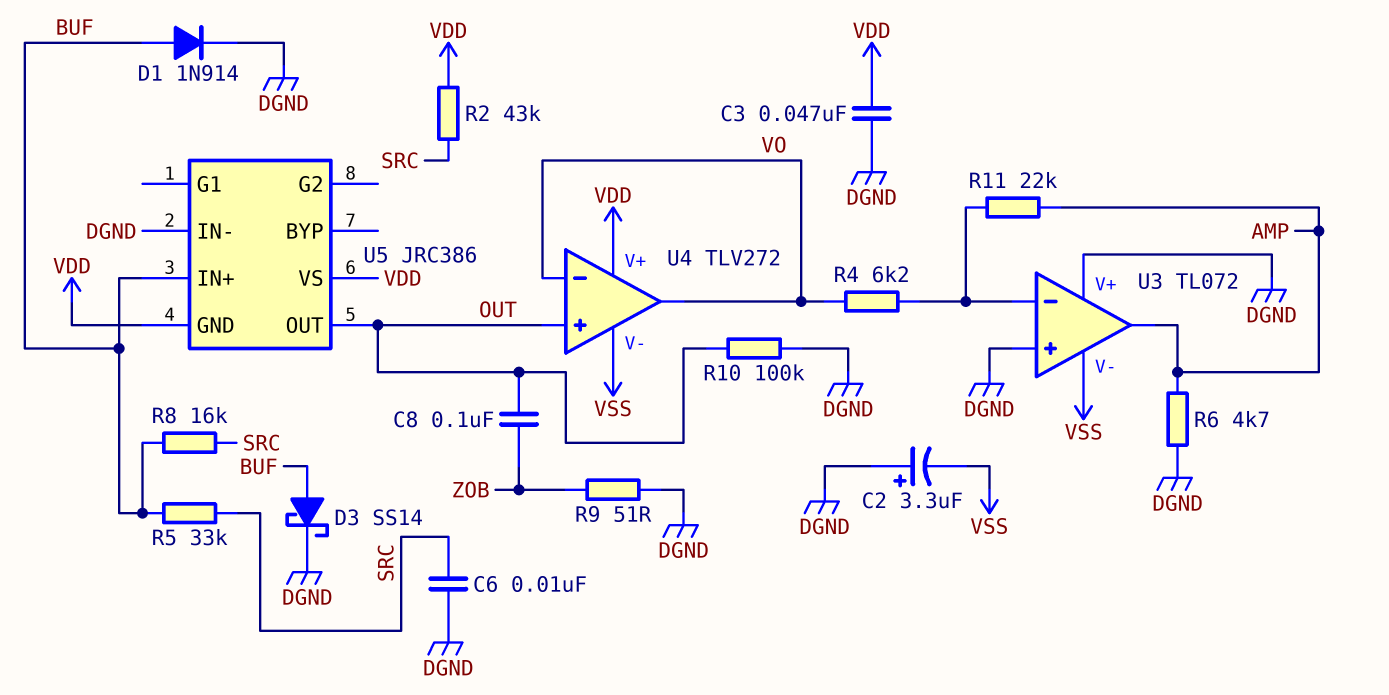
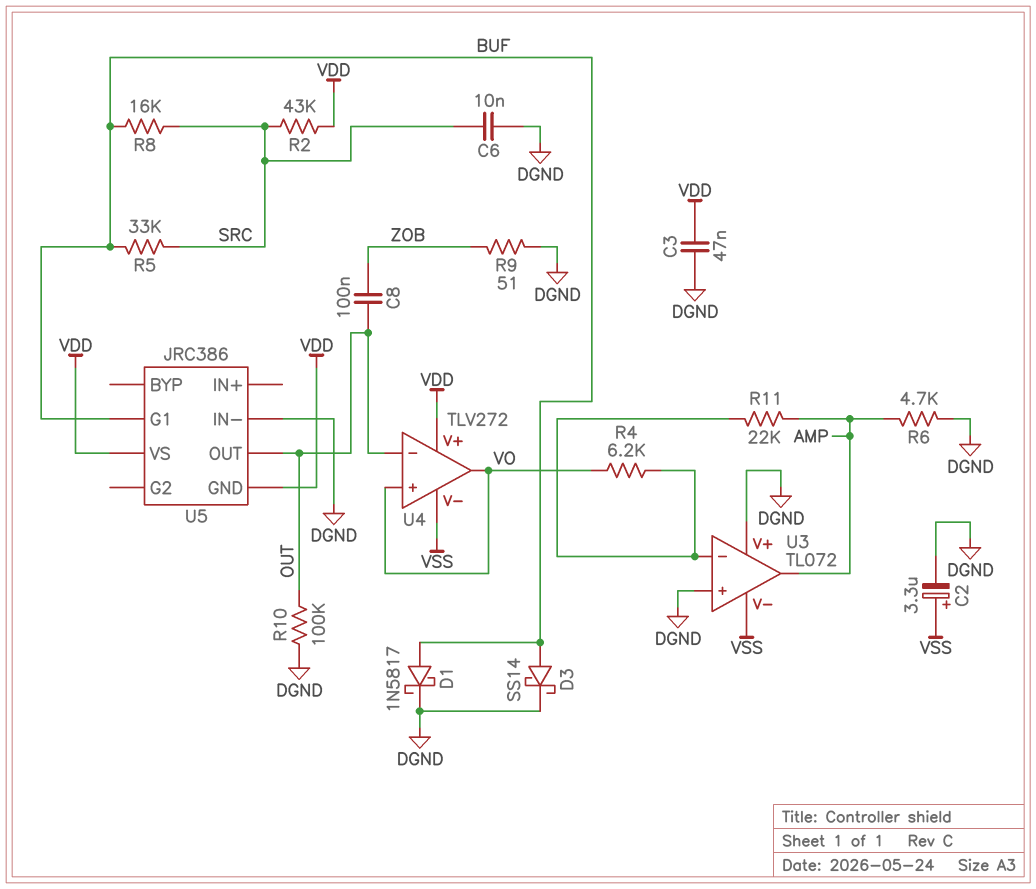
C2: 3.3uF (plus DGND, minus VSS) -> 3.3uF (plus VSS, minus DGND)
D1: diode 1N914 (A BUF, K DGND) -> schottky 1N5817 (A BUF, K DGND)
U4 pin in+: OUT -> VO
U4 pin in-: VO -> OUT
U5 pin G1: none -> BUF
U5 pin IN+: BUF -> none

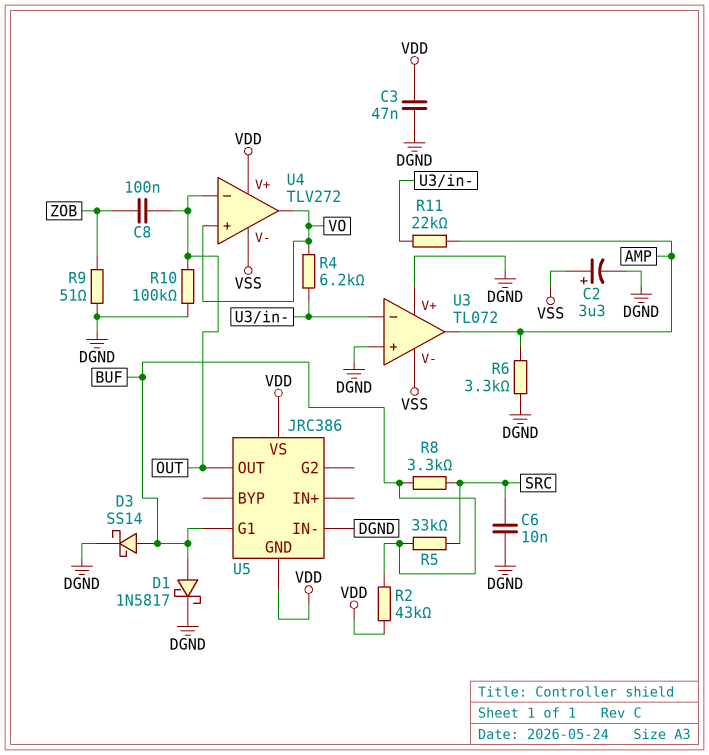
R2: 43k (SRC, VDD) -> 43k (BUF, VDD)
R6: 4.7k (AMP, DGND) -> 3.3k (AMP, DGND)
R8: 16k (BUF, SRC) -> 3.3k (BUF, SRC)

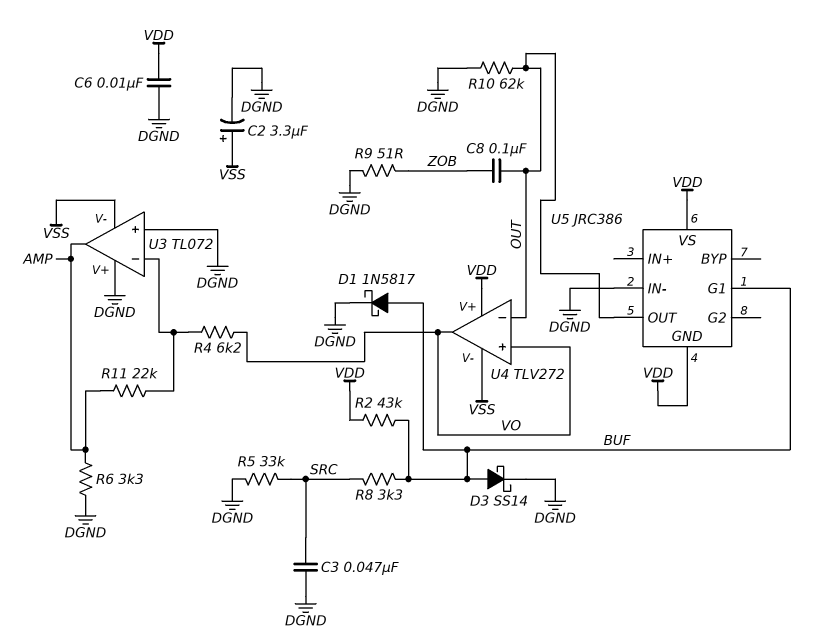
C3: 47nF (DGND, VDD) -> 47nF (DGND, SRC)
C6: 10nF (DGND, SRC) -> 10nF (DGND, VDD)
R5: 33k (BUF, SRC) -> 33k (DGND, SRC)
R10: 100k (DGND, OUT) -> 62k (DGND, OUT)

